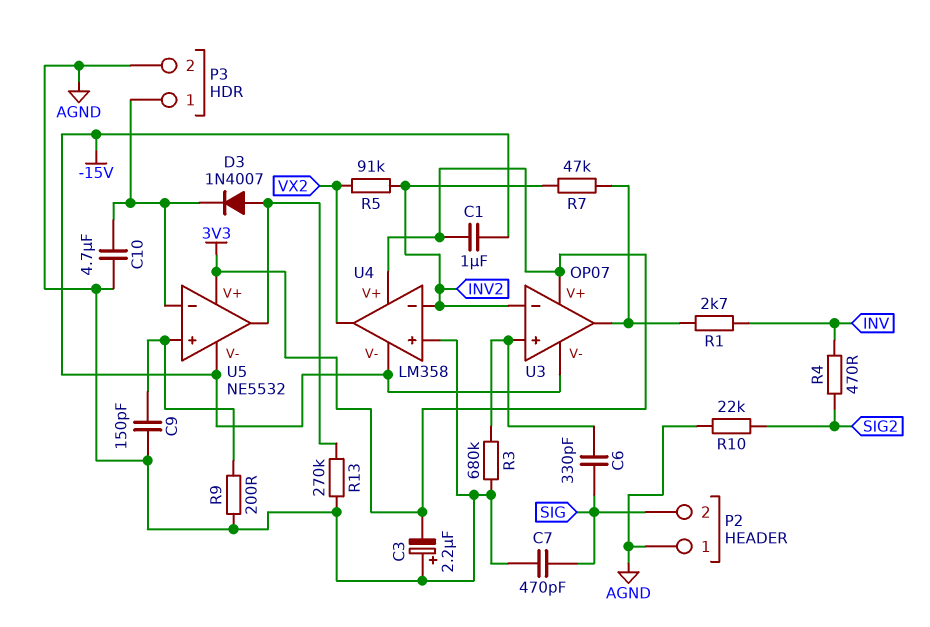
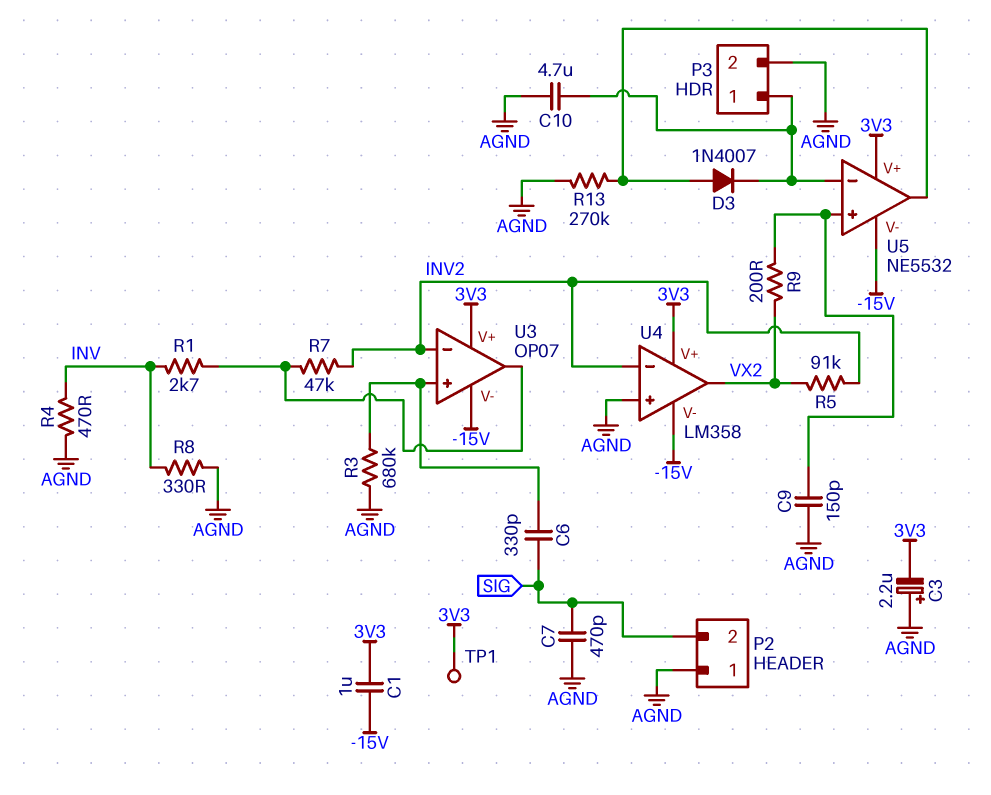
R4: 470 (INV, SIG2) -> 470 (AGND, INV)
R8: none -> 330 (AGND, INV)
R9: 200 (AGND, U5/in+) -> 200 (U5/in+, VX2)
R10: 22k (AGND, SIG2) -> none
TP1: none -> test point (3V3)

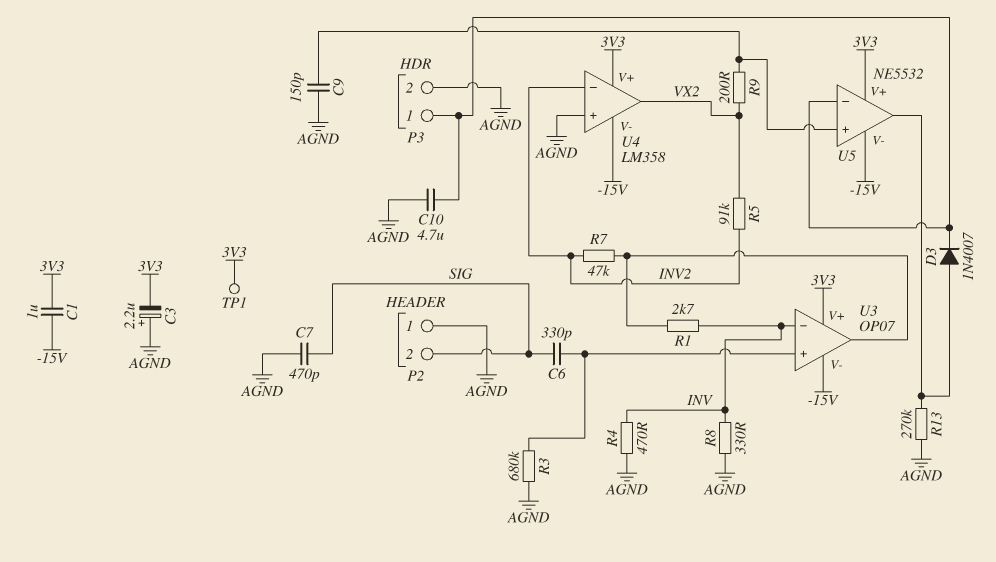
U3 pin in-: INV2 -> INV

